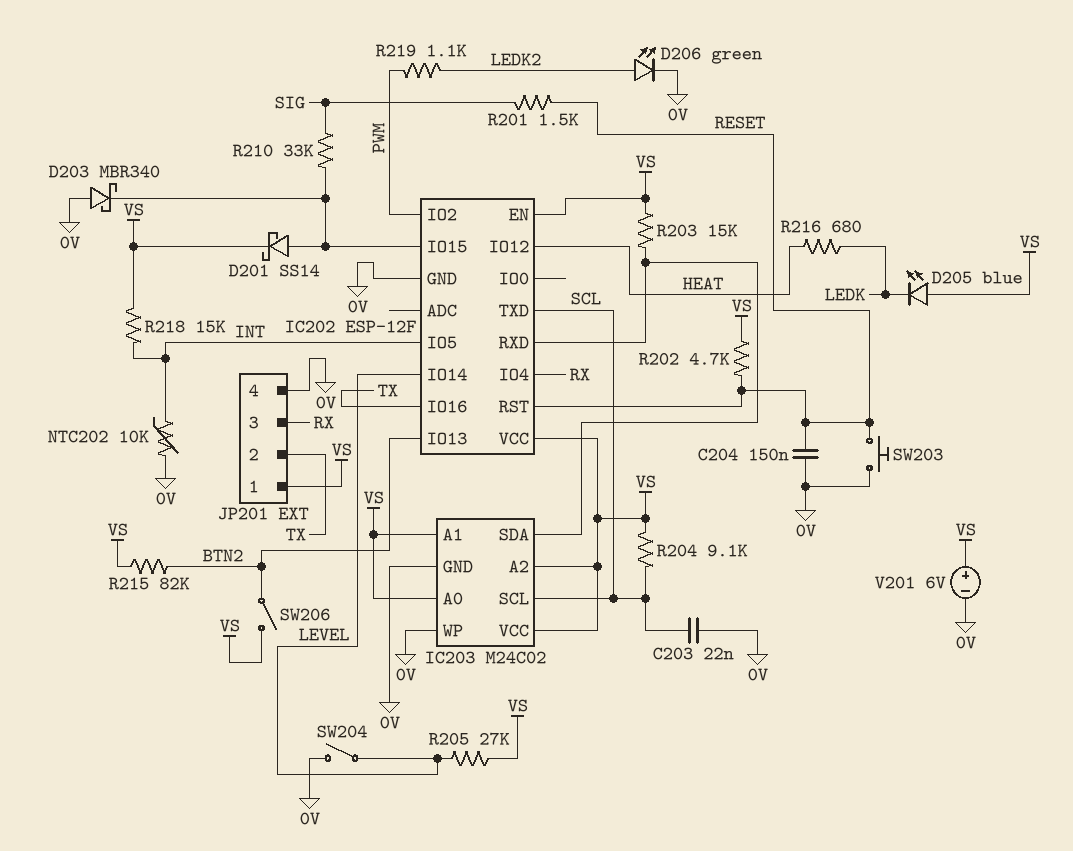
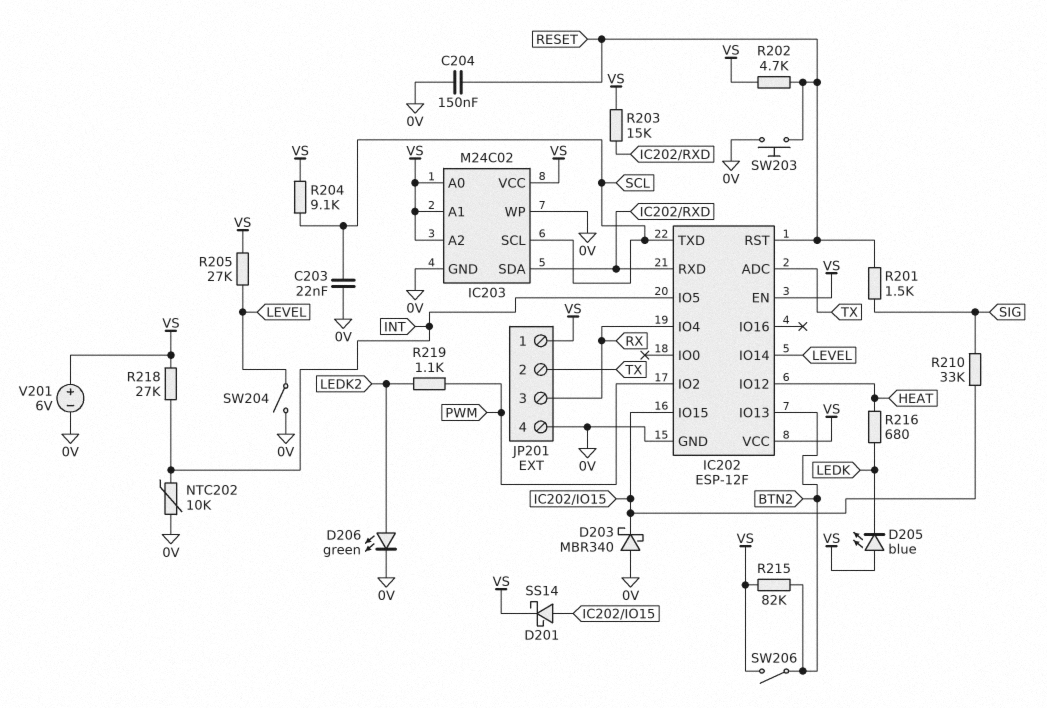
IC202 pin ADC: none -> TX
IC202 pin IO16: TX -> none
R218: 15k (INT, VS) -> 27k (INT, VS)

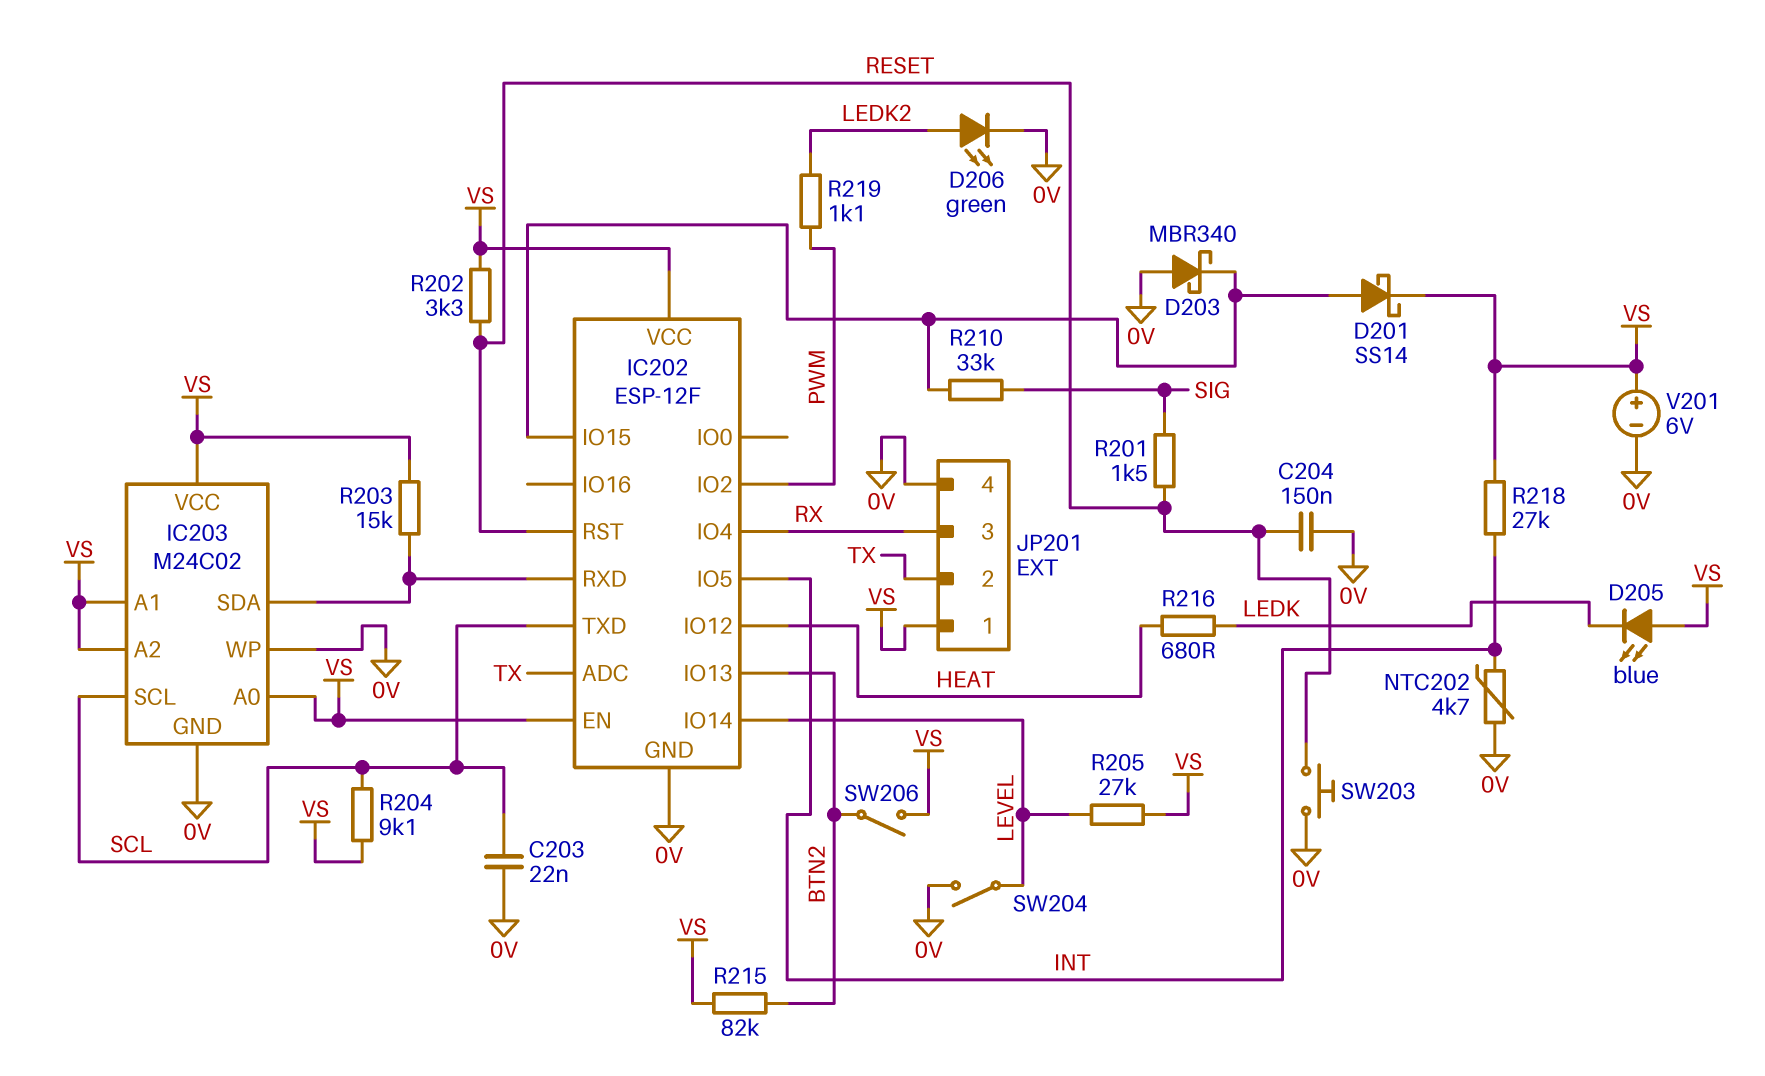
NTC202: 10k (0V, INT) -> 4.7k (0V, INT)
R202: 4.7k (RESET, VS) -> 3.3k (RESET, VS)

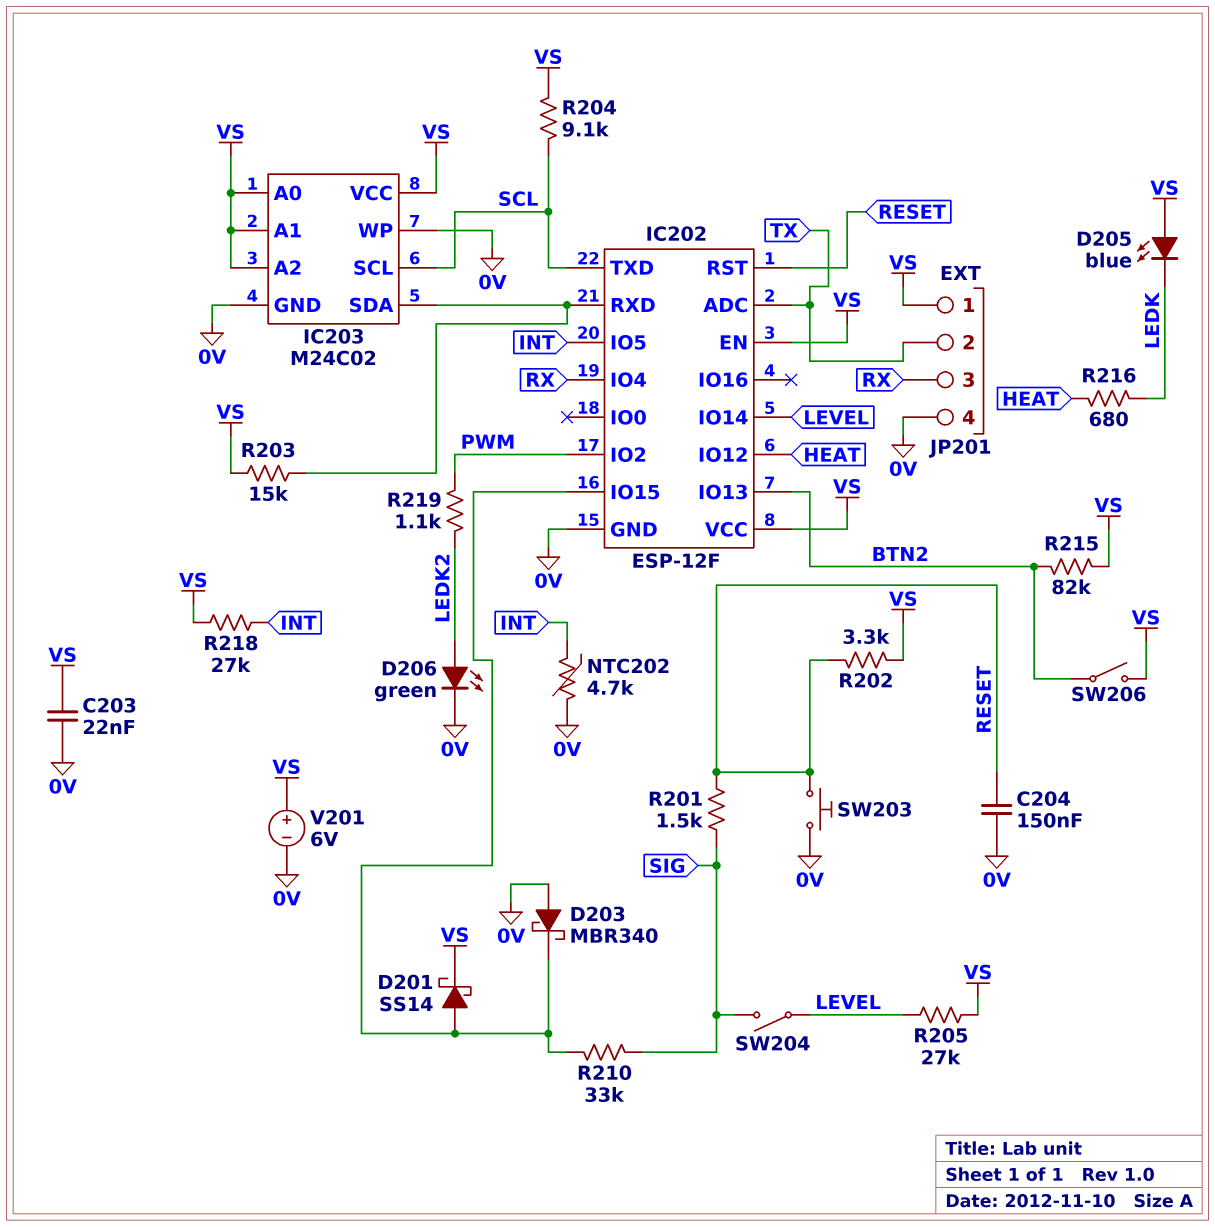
C203: 22nF (0V, SCL) -> 22nF (0V, VS)
SW204: switch (0V, LEVEL) -> switch (LEVEL, SIG)

